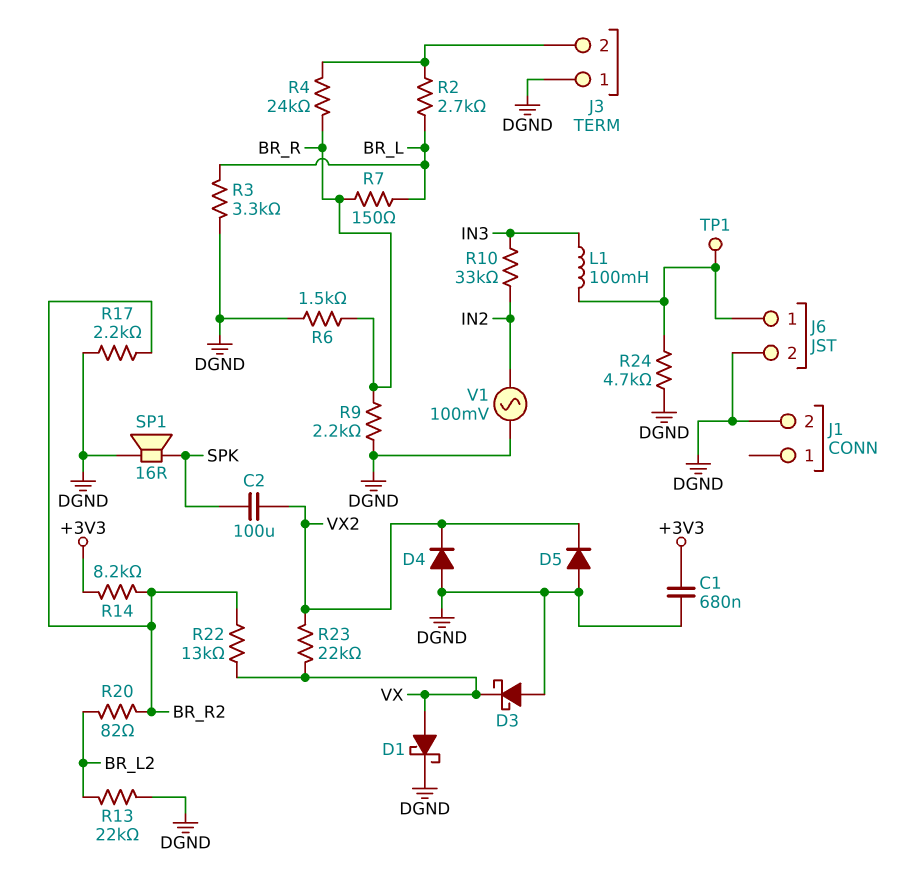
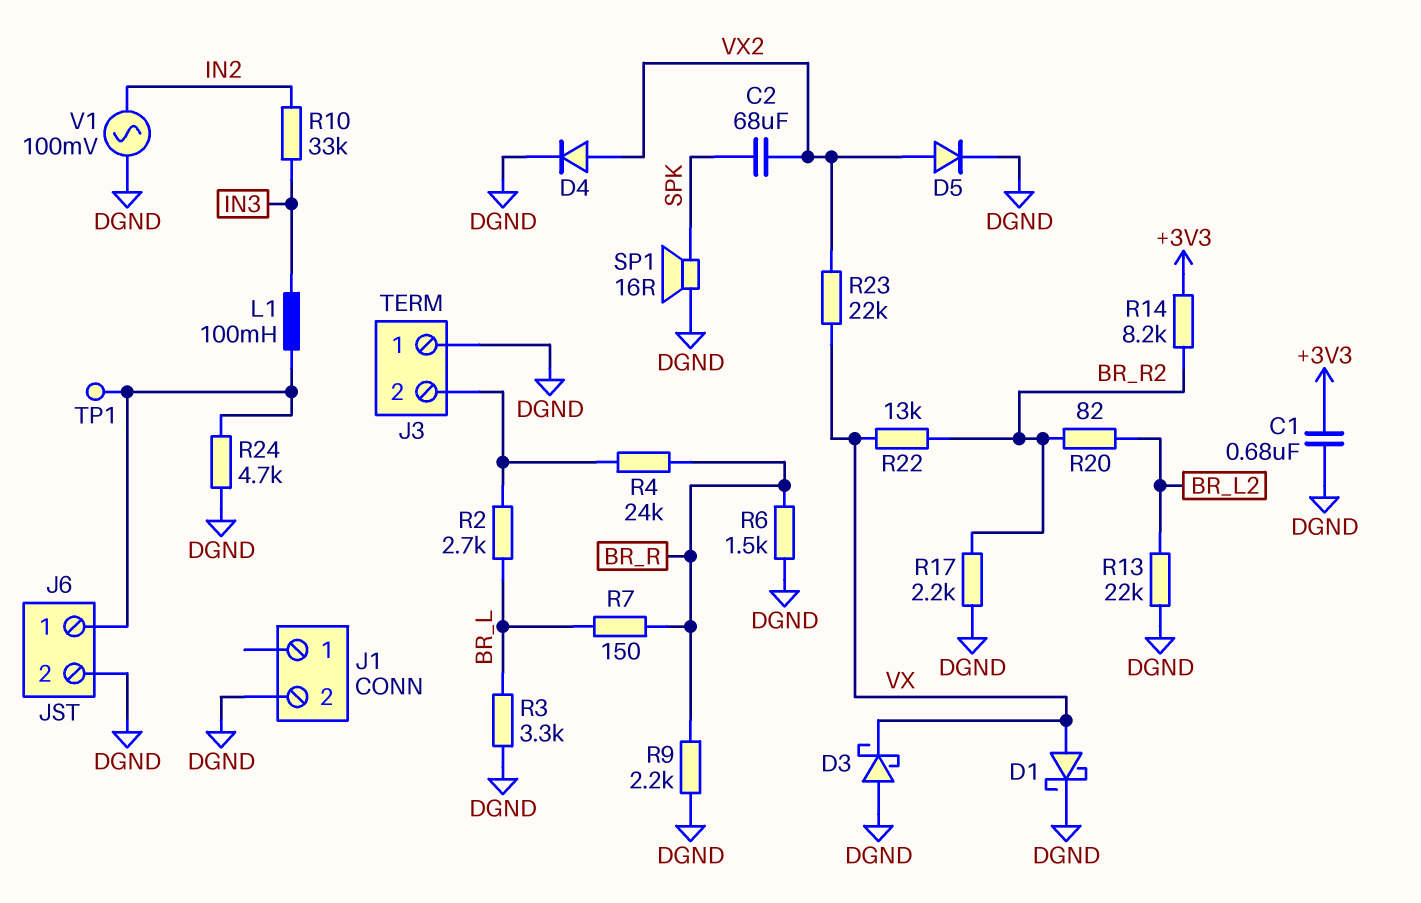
C2: 100uF (SPK, VX2) -> 68uF (SPK, VX2)
D4: diode (A DGND, K VX2) -> diode (A VX2, K DGND)
D5: diode (A DGND, K VX2) -> diode (A VX2, K DGND)

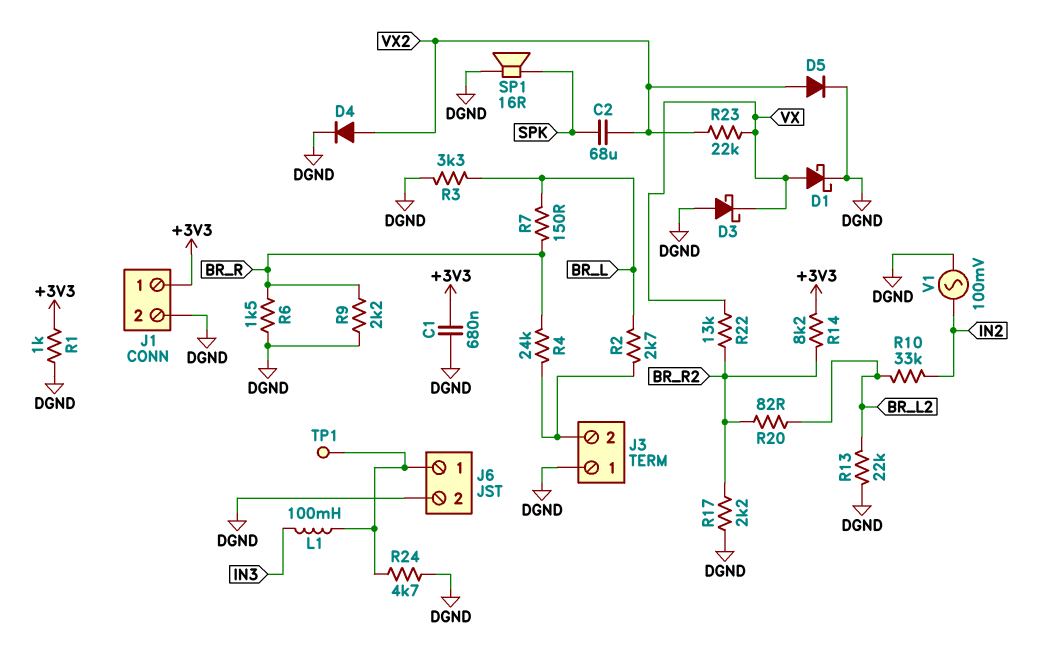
J1 pin 1: none -> +3V3
R1: none -> 1k (+3V3, DGND)
R10: 33k (IN2, IN3) -> 33k (BR_L2, IN2)

